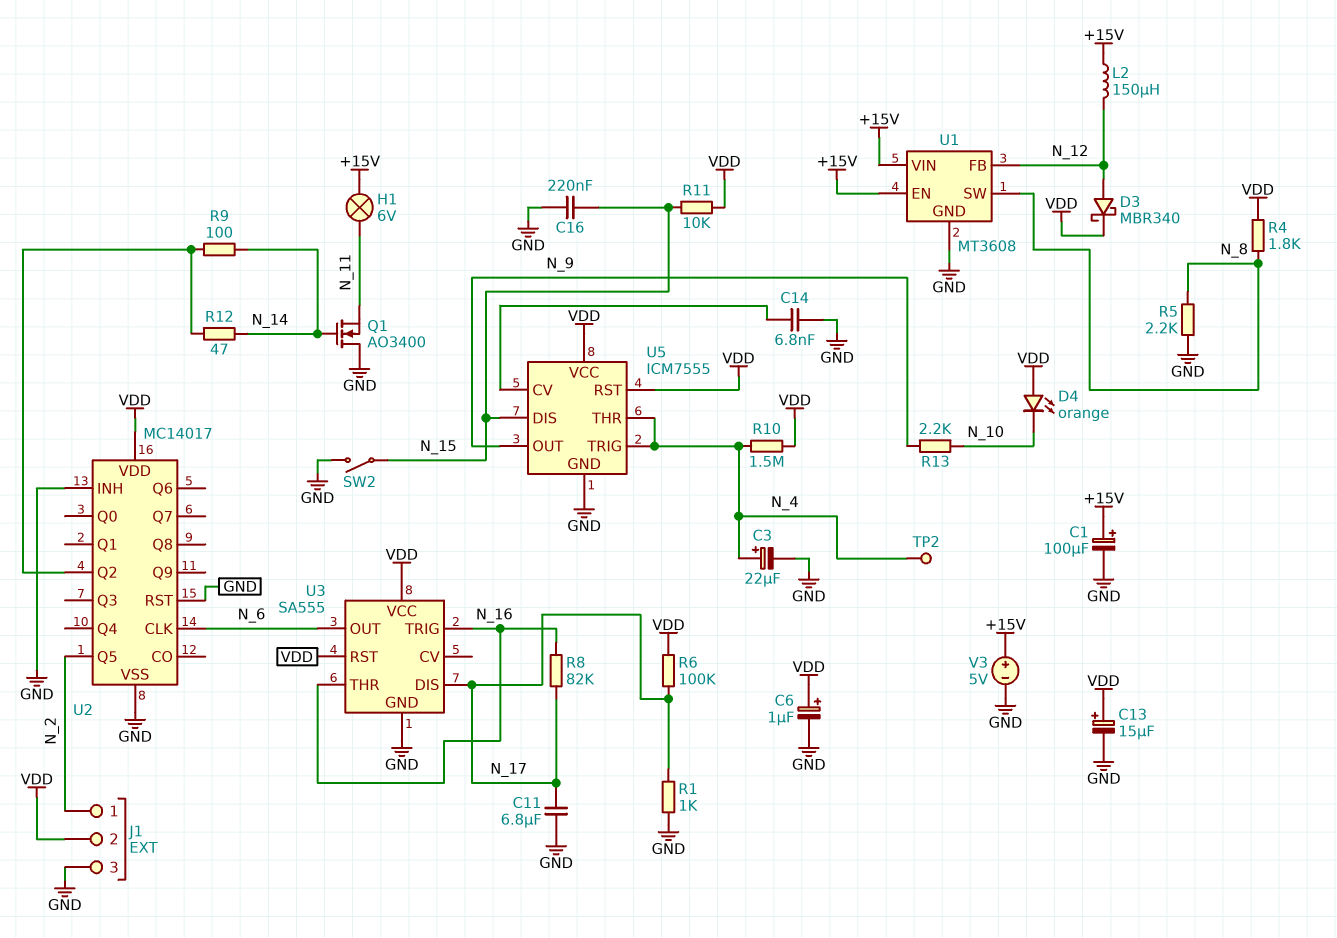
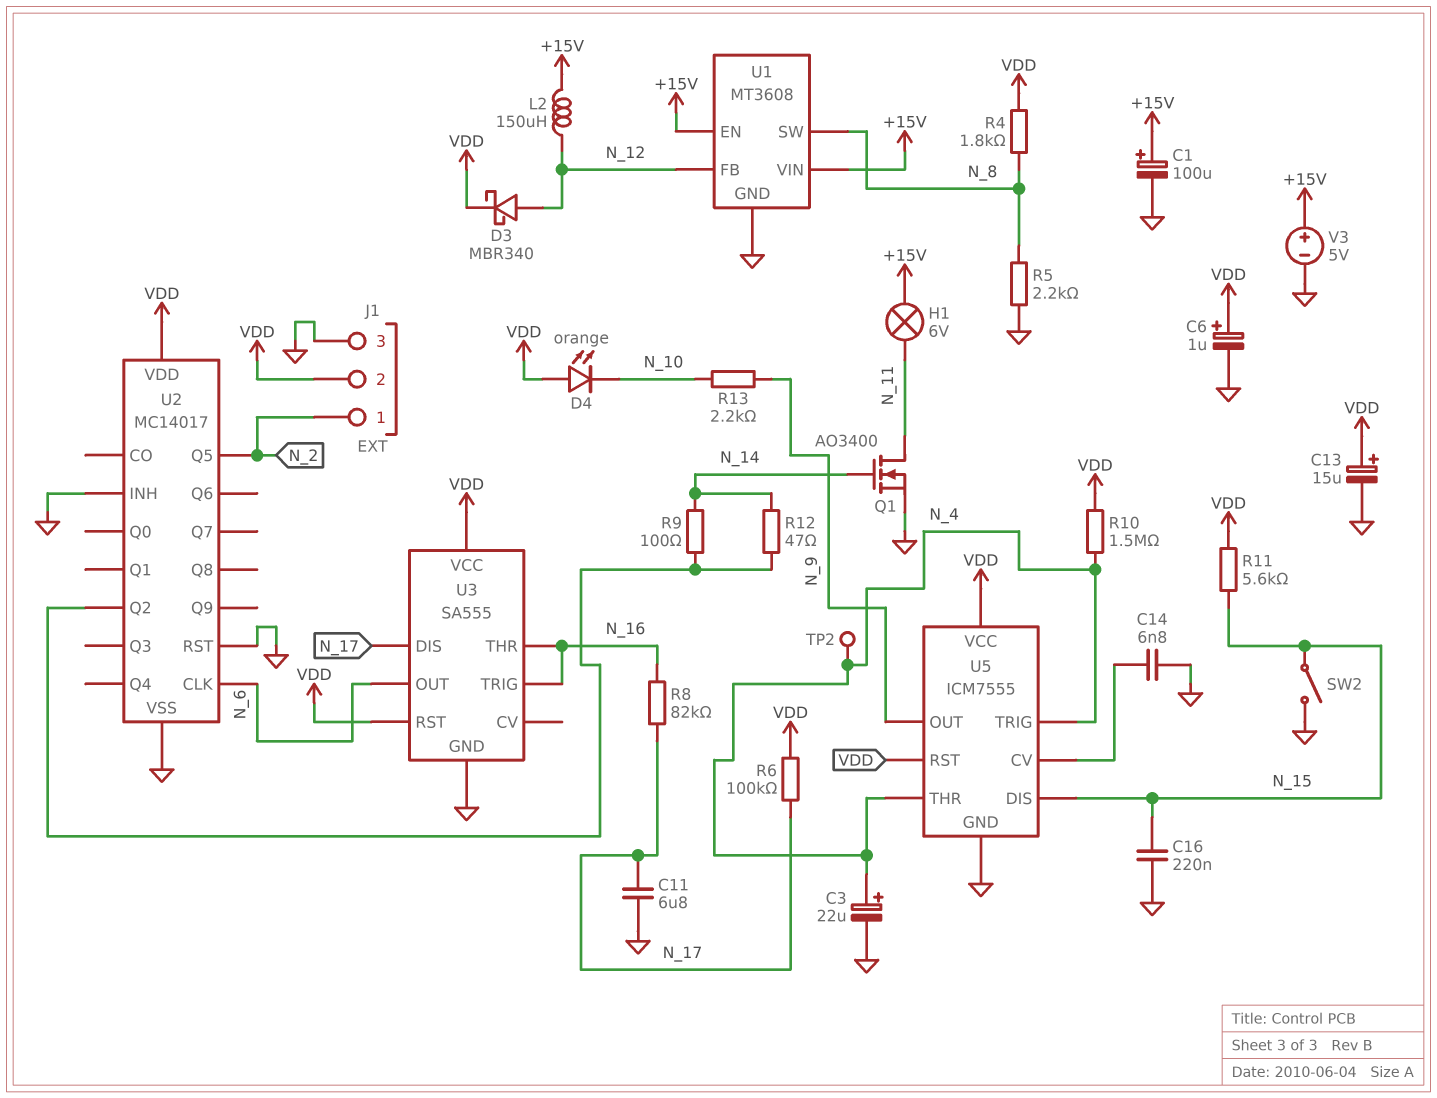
Q1: NMOS AO3400 (G N_14, D GND, S N_11) -> NMOS AO3400 (G N_14, D N_11, S GND)
R1: 1k (GND, N_17) -> none
R11: 10k (N_15, VDD) -> 5.6k (N_15, VDD)

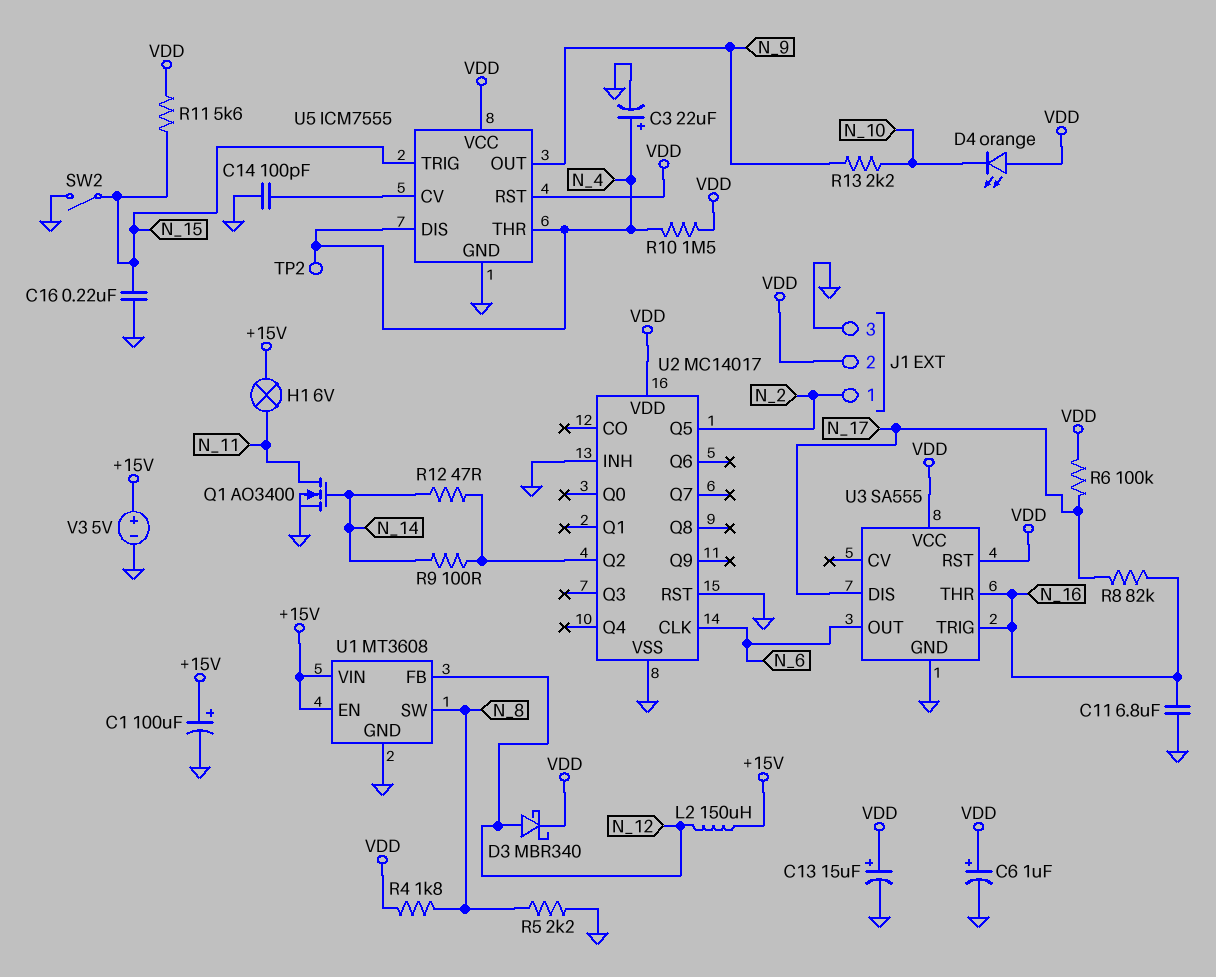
C11: 6.8uF (GND, N_17) -> 6.8uF (GND, N_16)
C14: 6.8nF (GND, U5/CV) -> 100pF (GND, U5/CV)
U5 pin DIS: N_15 -> N_4
U5 pin TRIG: N_4 -> N_15

